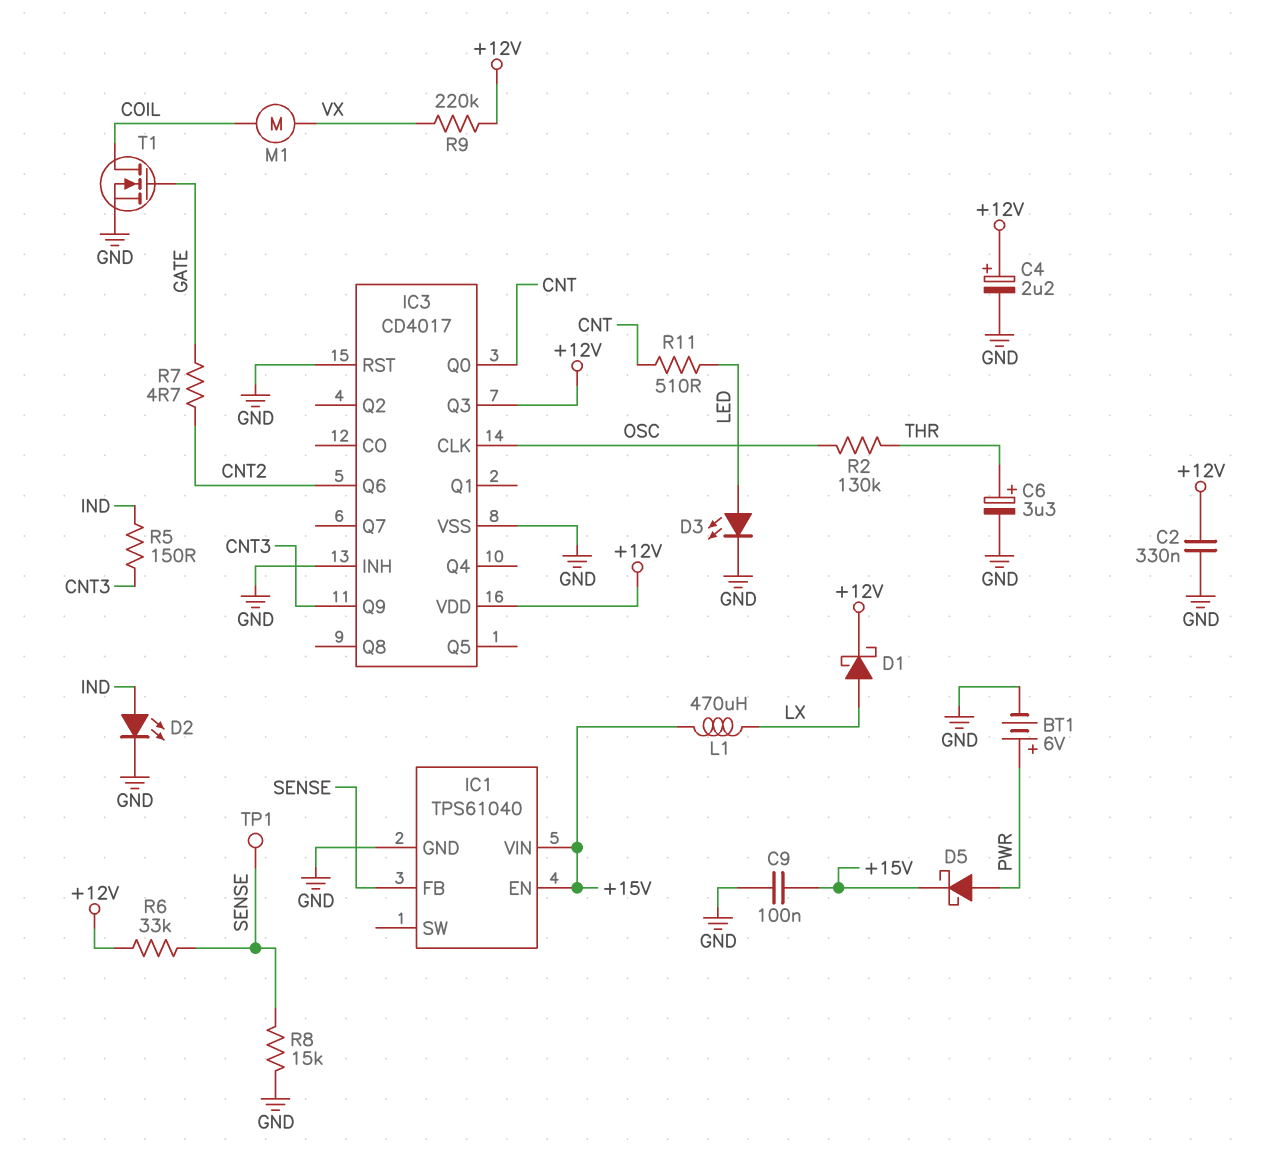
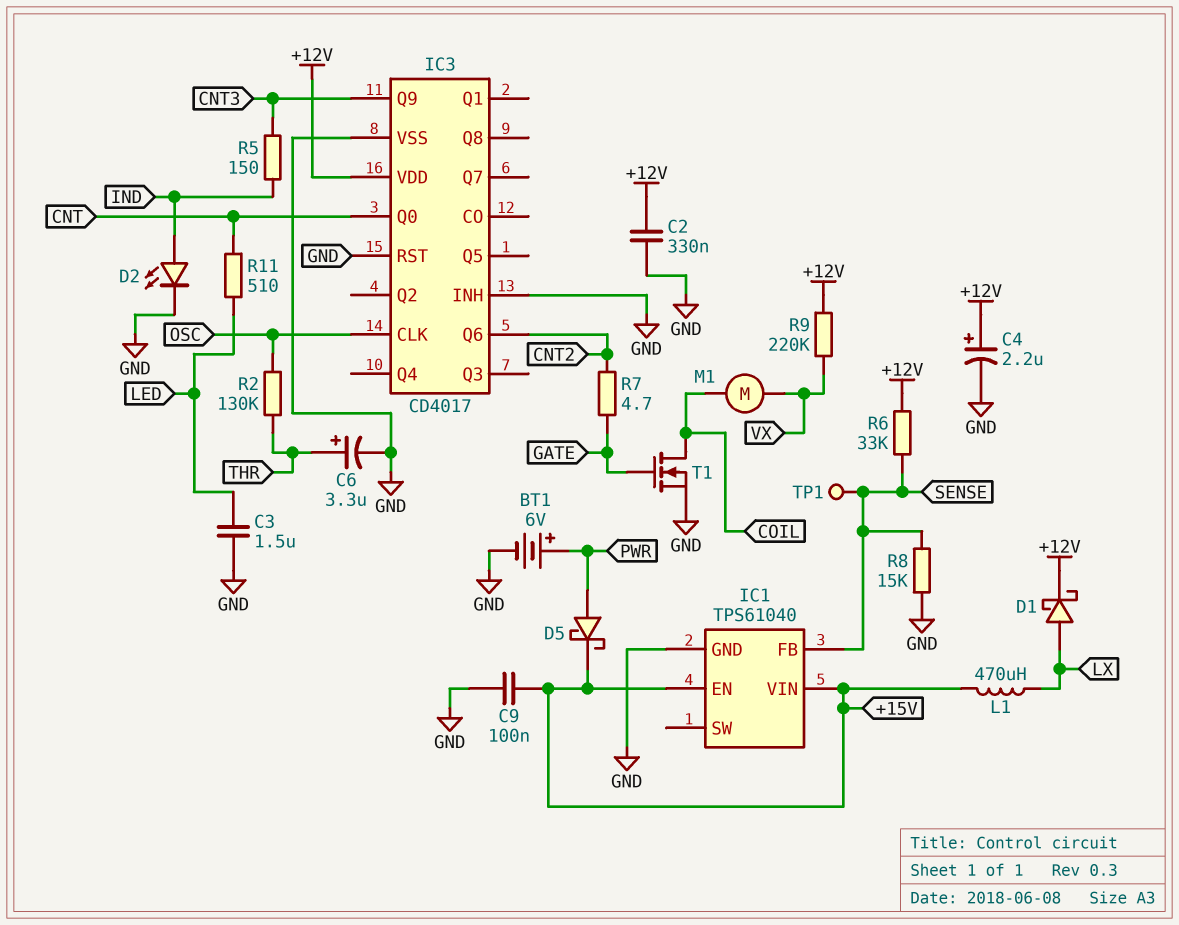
C3: none -> 1.5uF (GND, LED)
D3: LED (A LED, K GND) -> none
IC3 pin Q3: +12V -> none

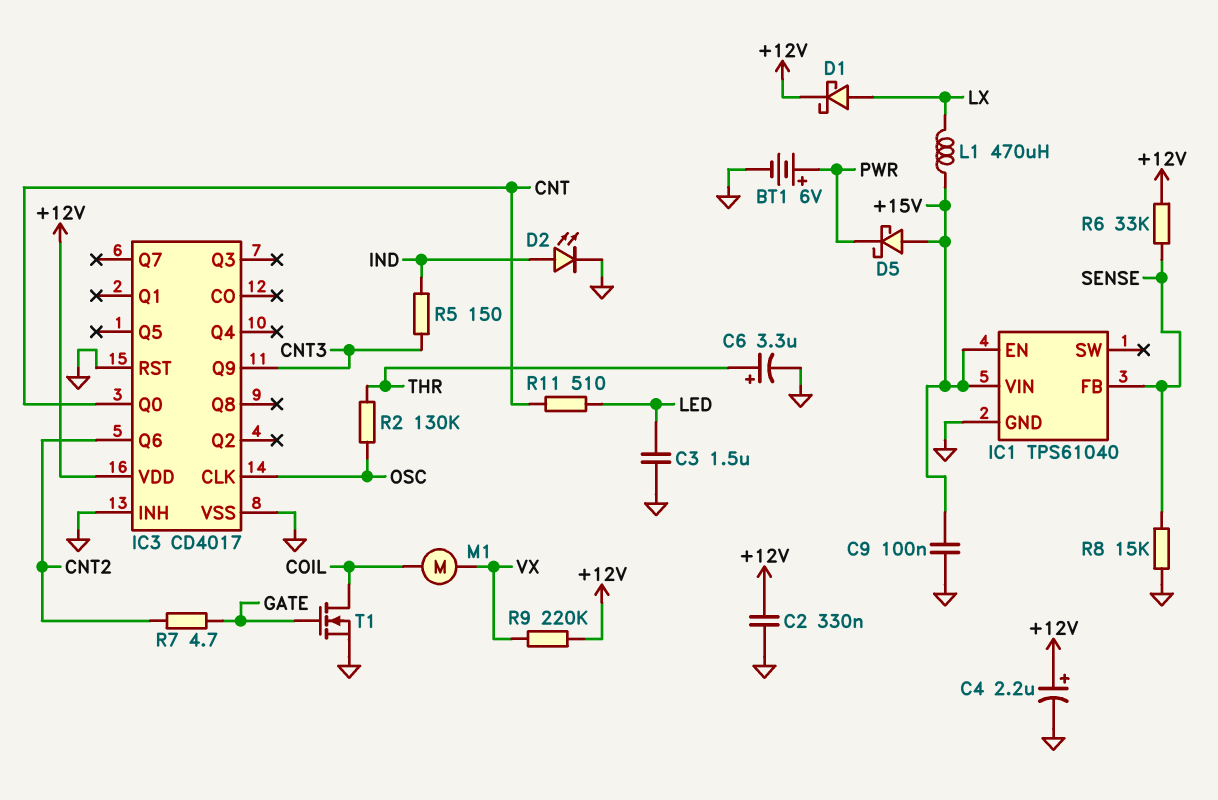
D5: schottky (A PWR, K +15V) -> schottky (A +15V, K PWR)
TP1: test point (SENSE) -> none

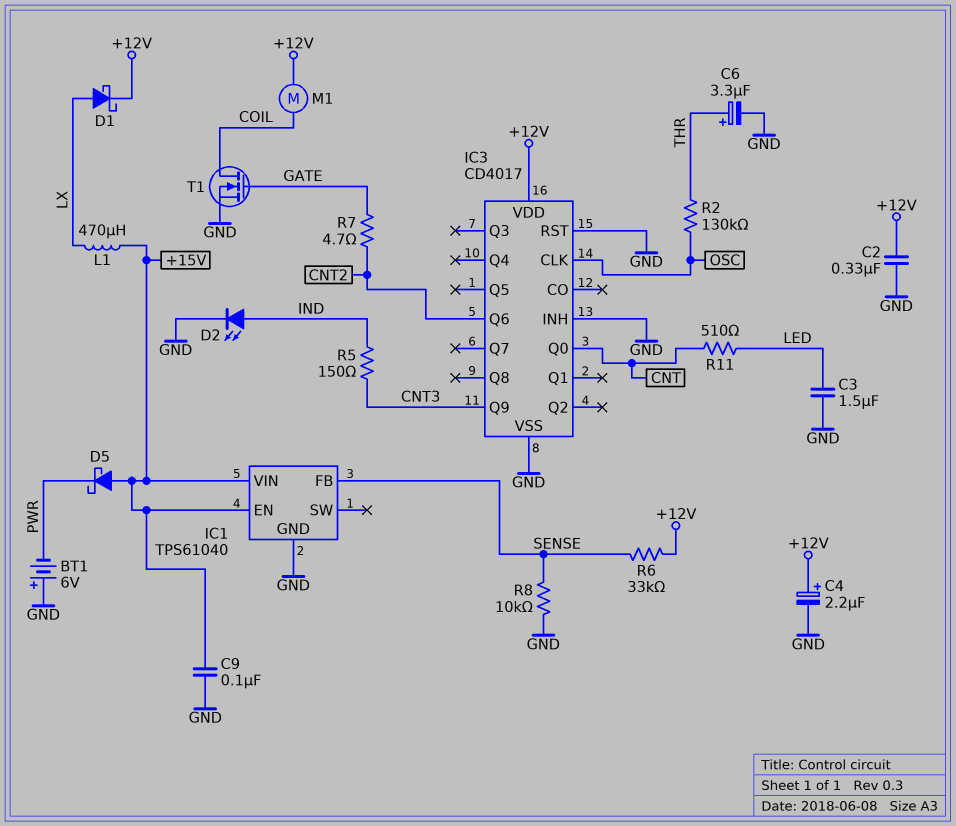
BT1: 6V (plus PWR, minus GND) -> 6V (plus GND, minus PWR)
M1: motor (COIL, VX) -> motor (+12V, COIL)
R8: 15k (GND, SENSE) -> 10k (GND, SENSE)
R9: 220k (+12V, VX) -> none

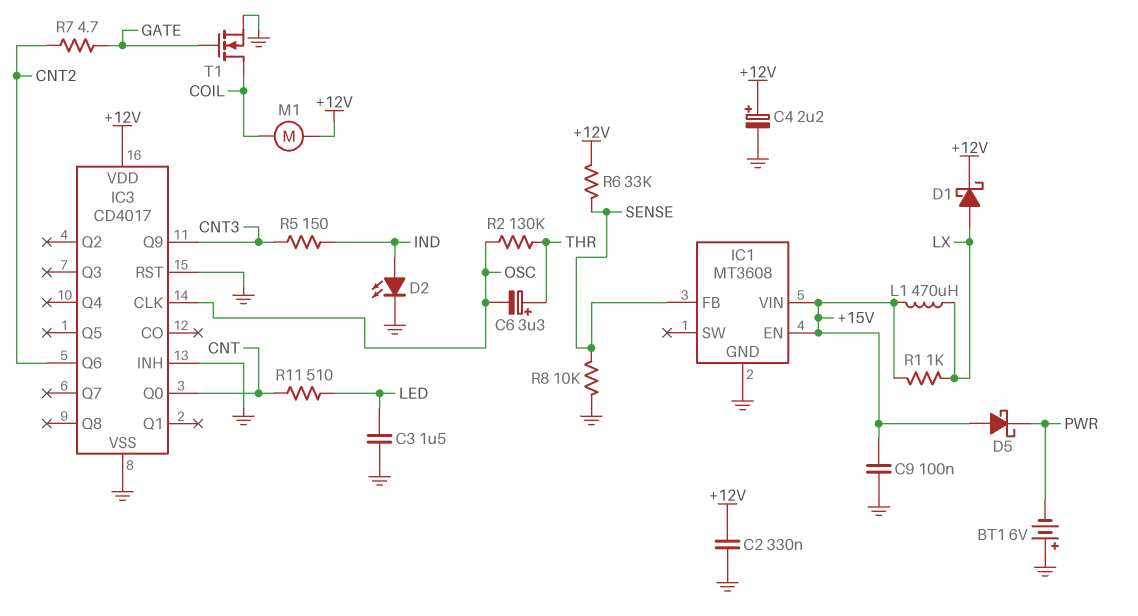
C6: 3.3uF (plus THR, minus GND) -> 3.3uF (plus THR, minus OSC)
IC1: TPS61040 -> MT3608
R1: none -> 1k (+15V, LX)

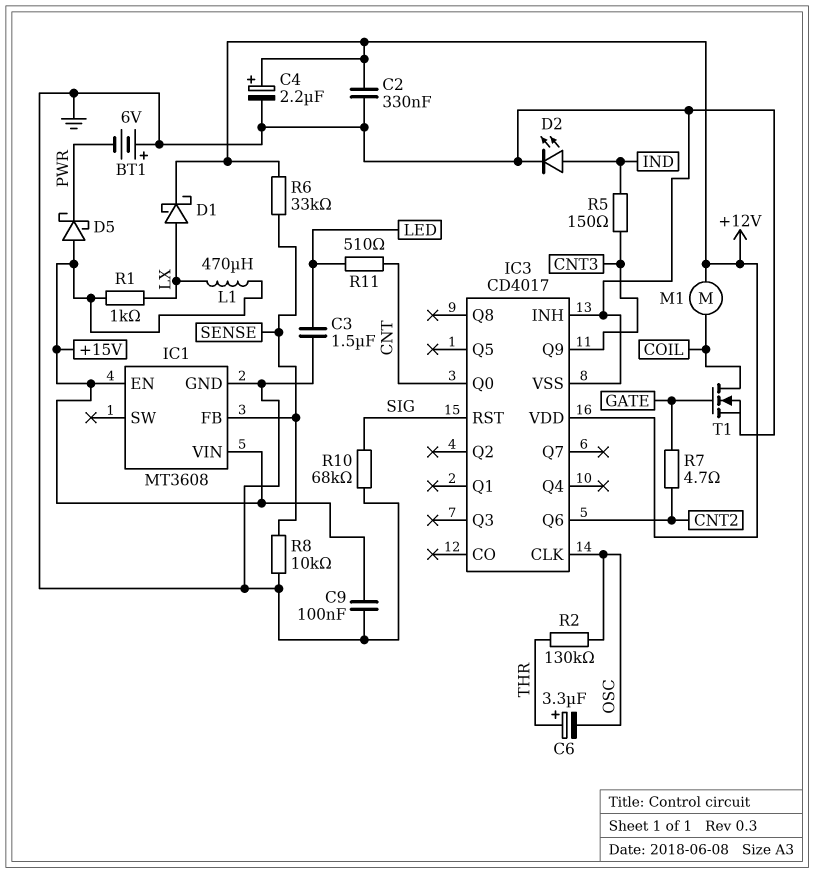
IC3 pin RST: GND -> SIG
R10: none -> 68k (GND, SIG)

